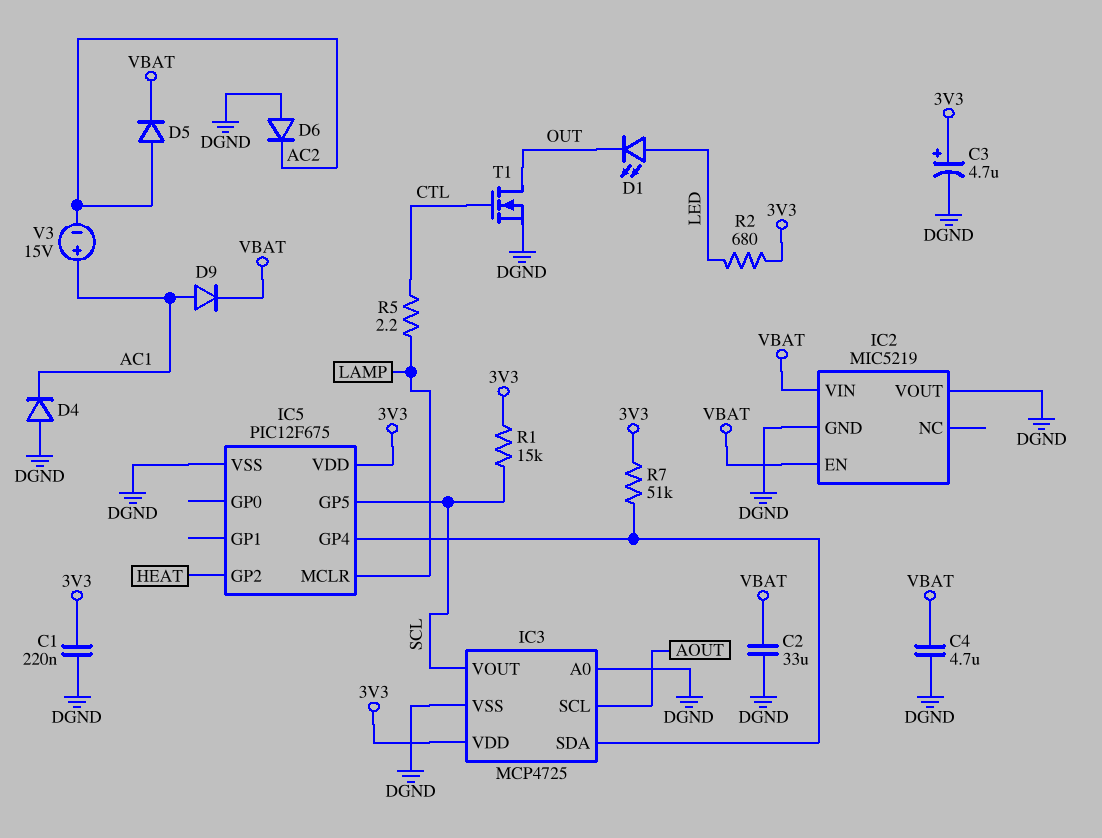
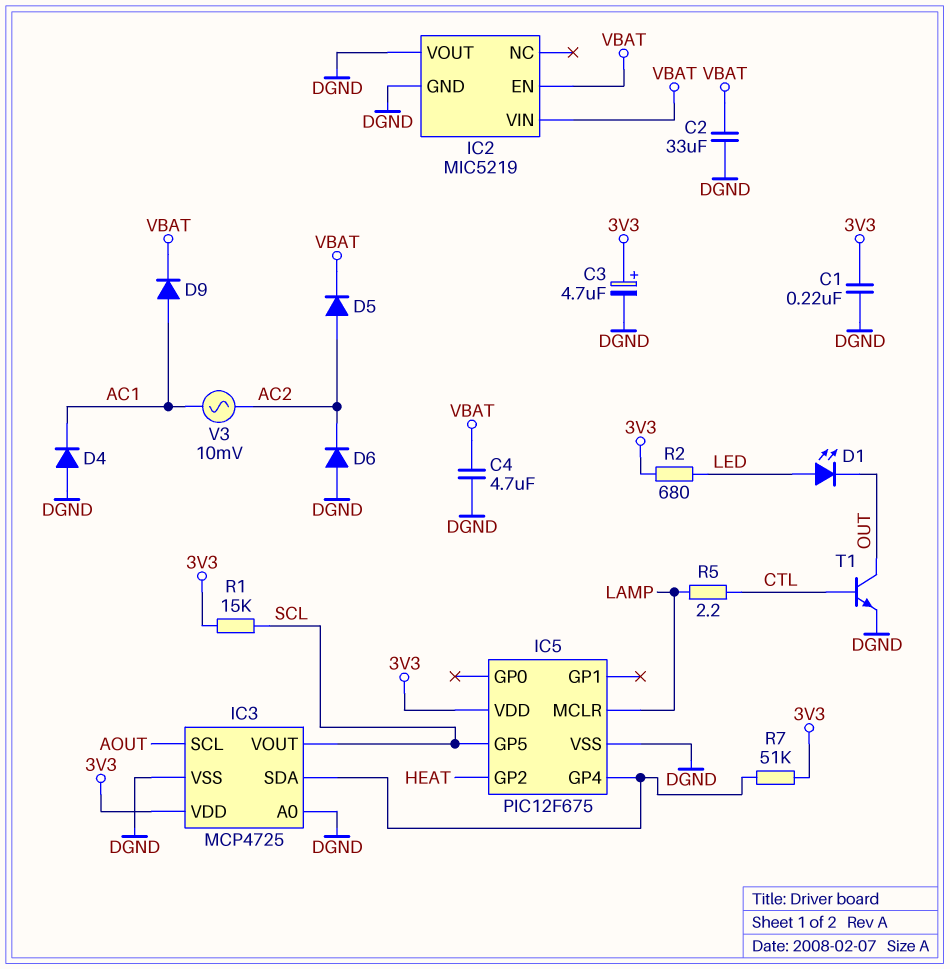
T1: NMOS (G CTL, D OUT, S DGND) -> NPN (B CTL, C OUT, E DGND)
V3: 15V (plus AC1, minus AC2) -> AC 10mV (AC1, AC2)

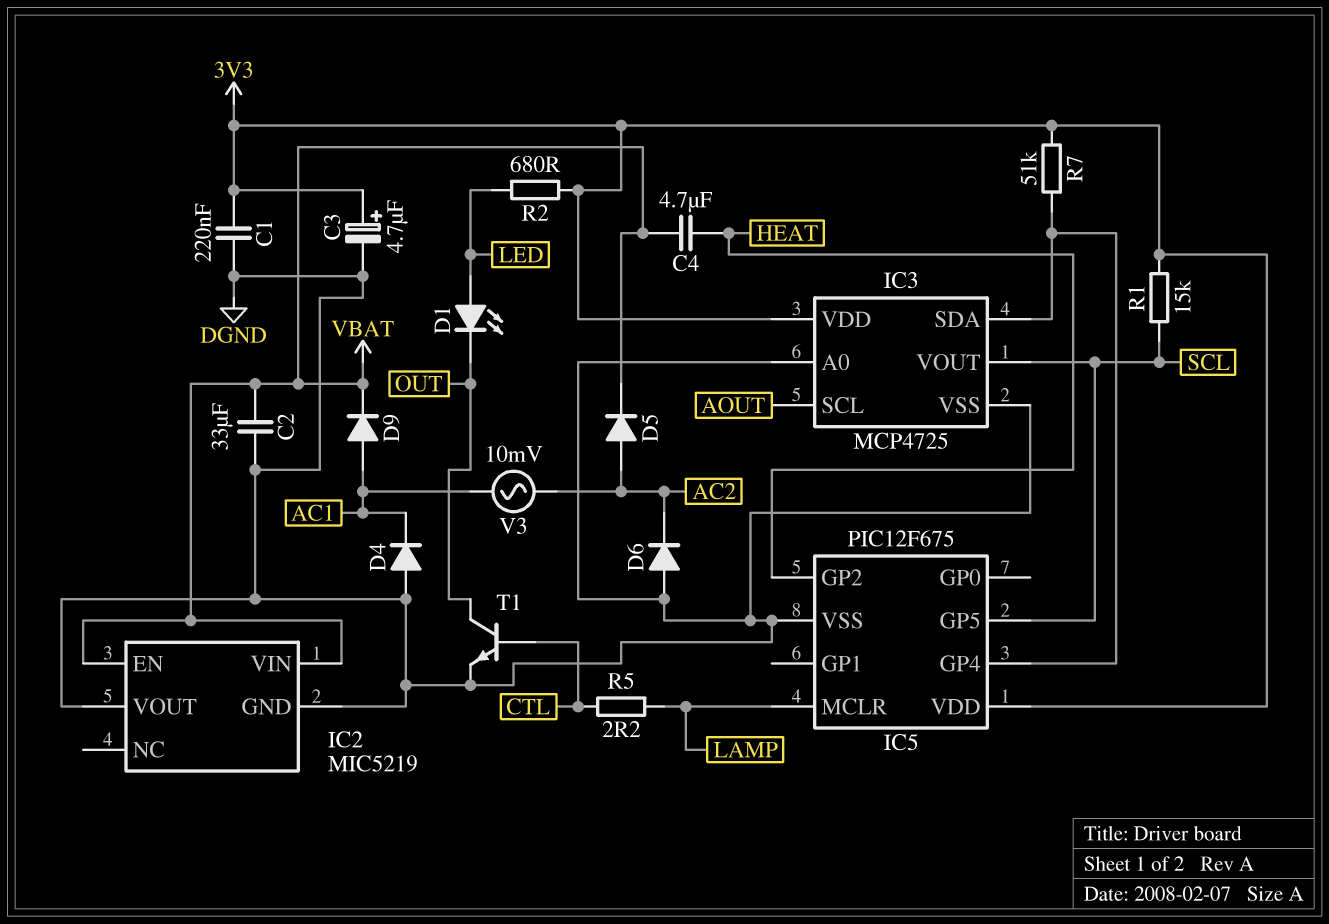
C4: 4.7uF (DGND, VBAT) -> 4.7uF (HEAT, VBAT)

